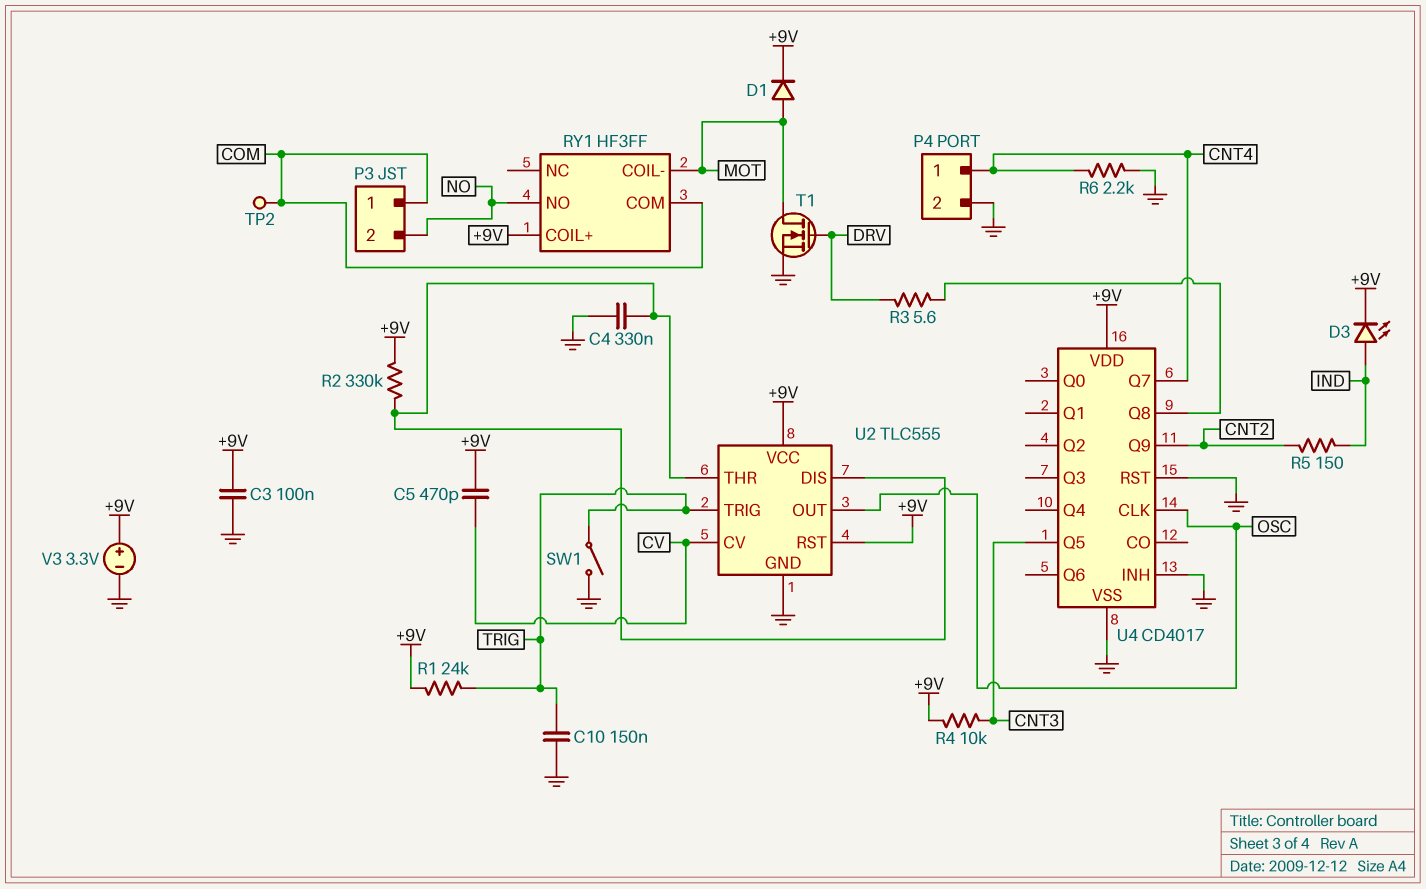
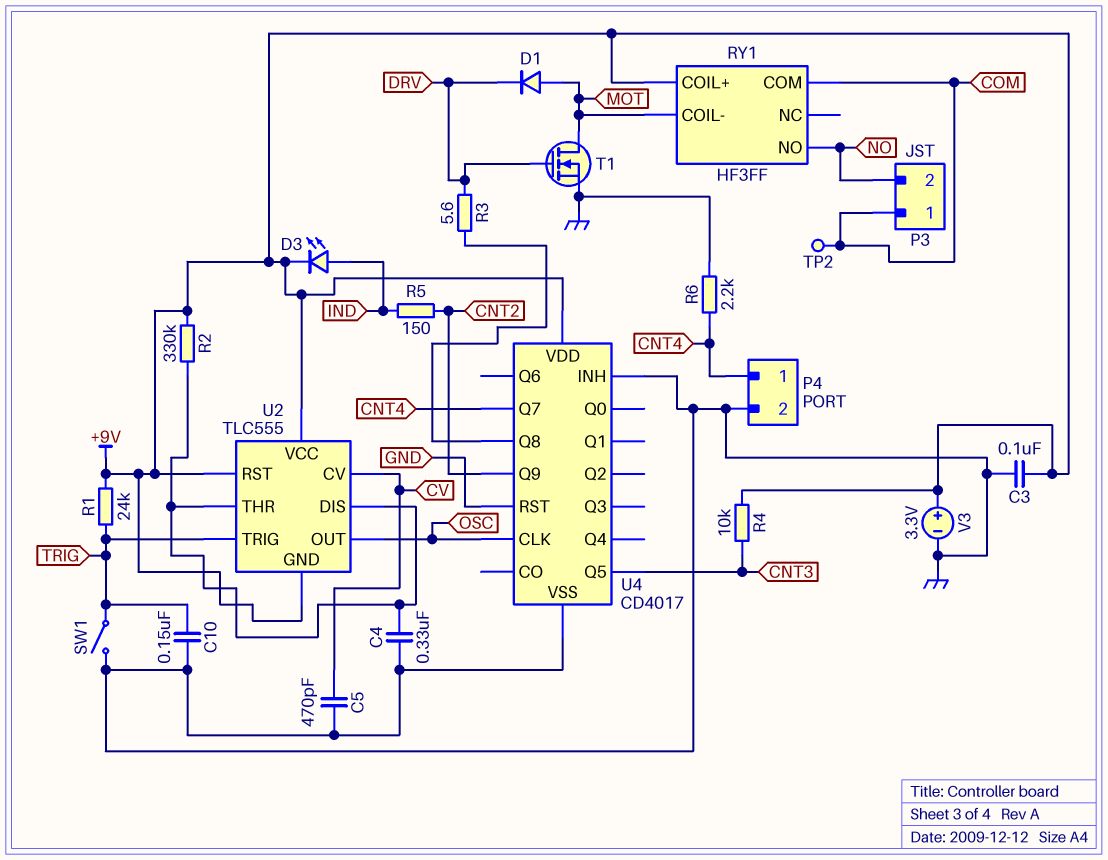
C5: 470pF (+9V, CV) -> 470pF (CV, GND)
D1: diode (A MOT, K +9V) -> diode (A MOT, K DRV)
U2 pin GND: GND -> +9V

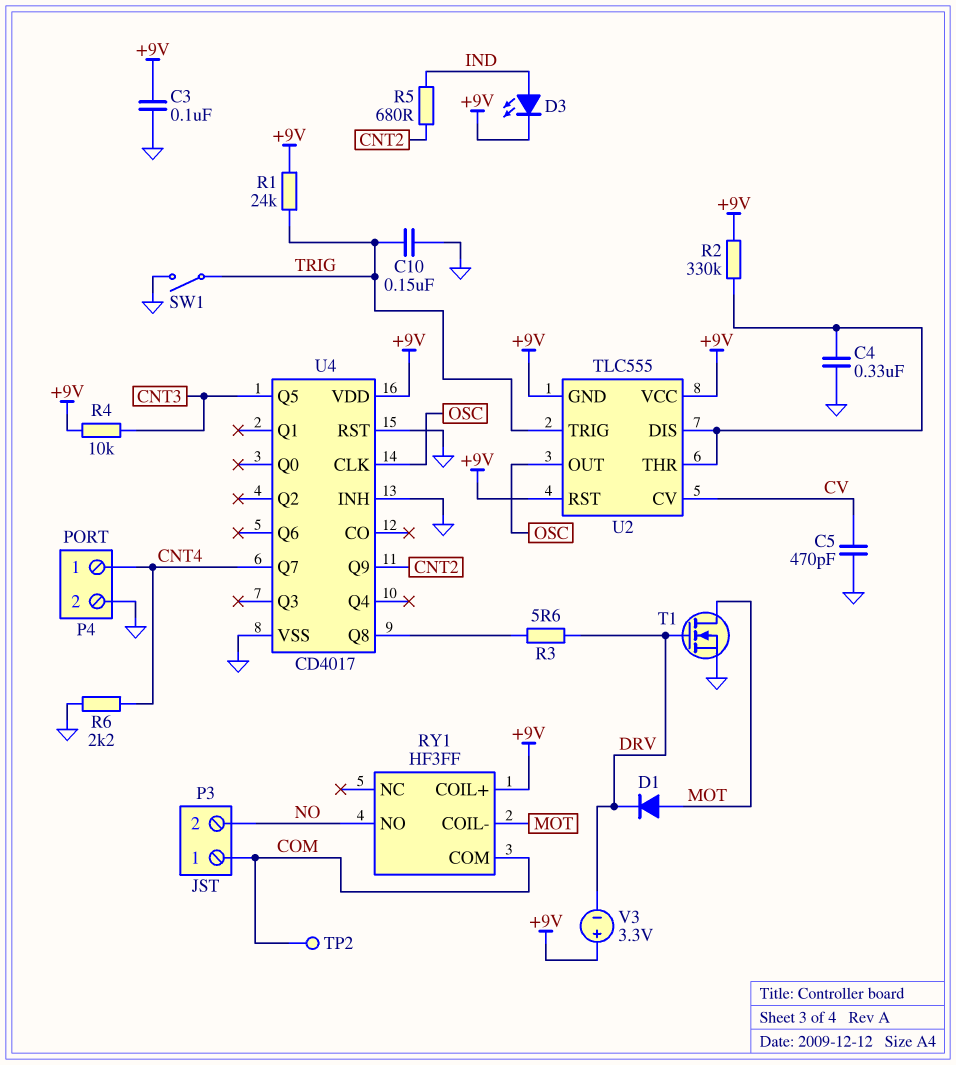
R5: 150 (CNT2, IND) -> 680 (CNT2, IND)
V3: 3.3V (plus +9V, minus GND) -> 3.3V (plus +9V, minus DRV)

